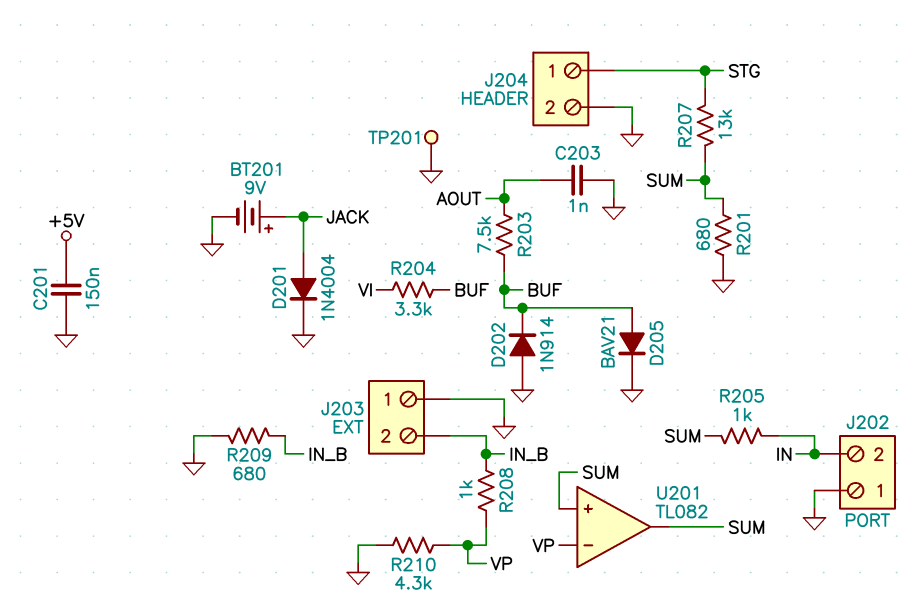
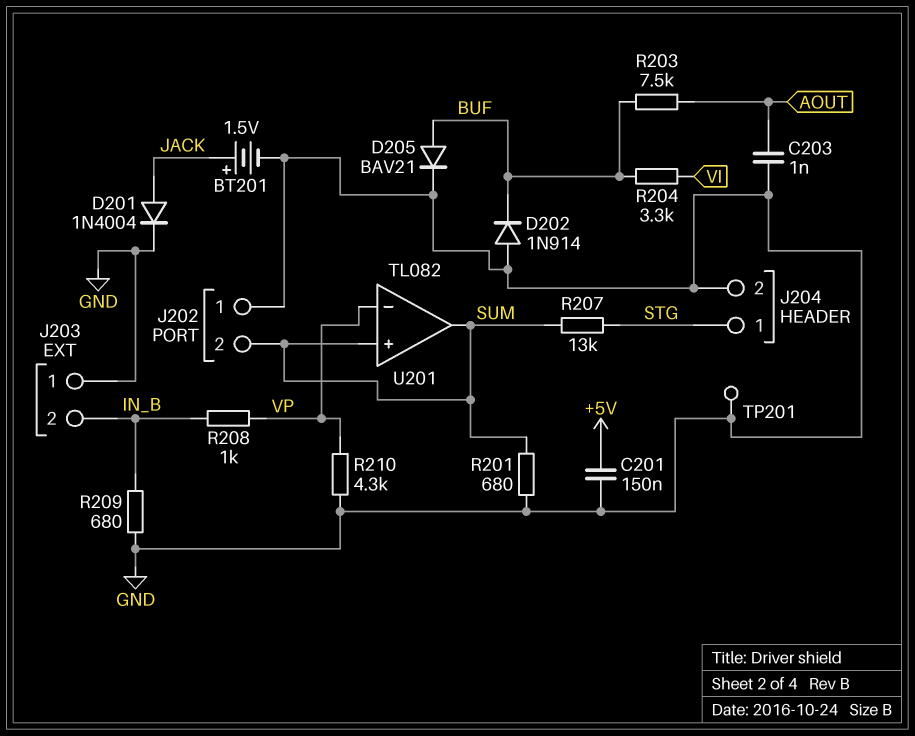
BT201: 9V (plus JACK, minus GND) -> 1.5V (plus JACK, minus GND)
J202 pin 2: IN -> SUM
R205: 1k (IN, SUM) -> none

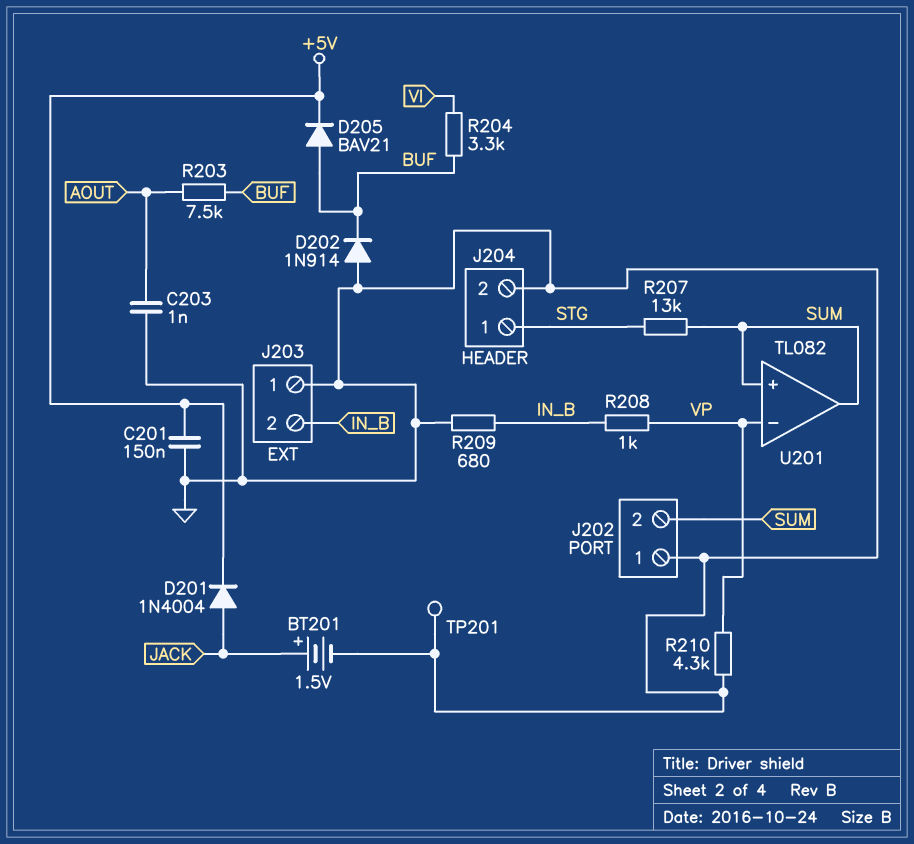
D201: diode 1N4004 (A JACK, K GND) -> diode 1N4004 (A JACK, K +5V)
D205: diode BAV21 (A BUF, K GND) -> diode BAV21 (A BUF, K +5V)
R201: 680 (GND, SUM) -> none

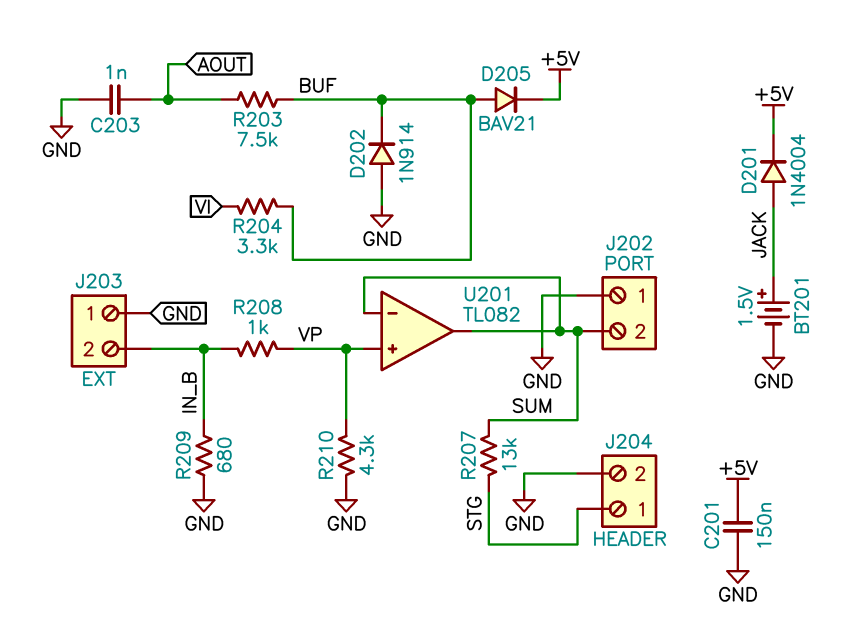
TP201: test point (GND) -> none
U201 pin in+: SUM -> VP
U201 pin in-: VP -> SUM

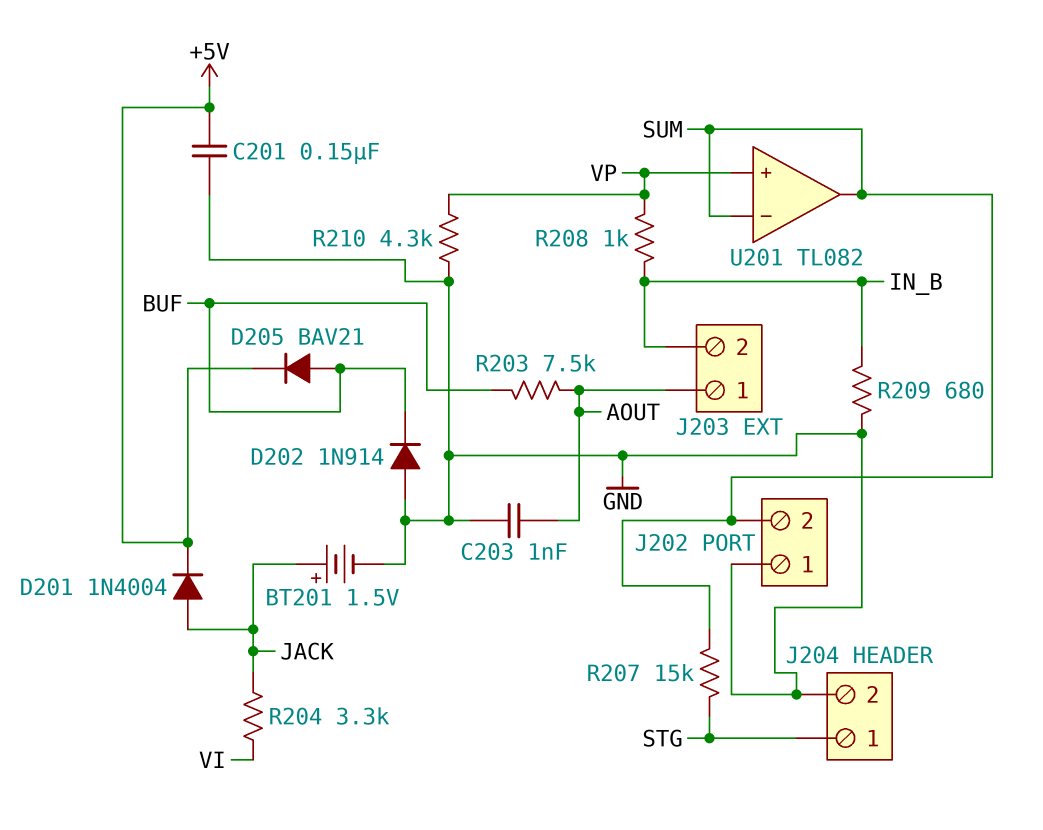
J203 pin 1: GND -> AOUT
R204: 3.3k (BUF, VI) -> 3.3k (JACK, VI)
R207: 13k (STG, SUM) -> 15k (STG, SUM)

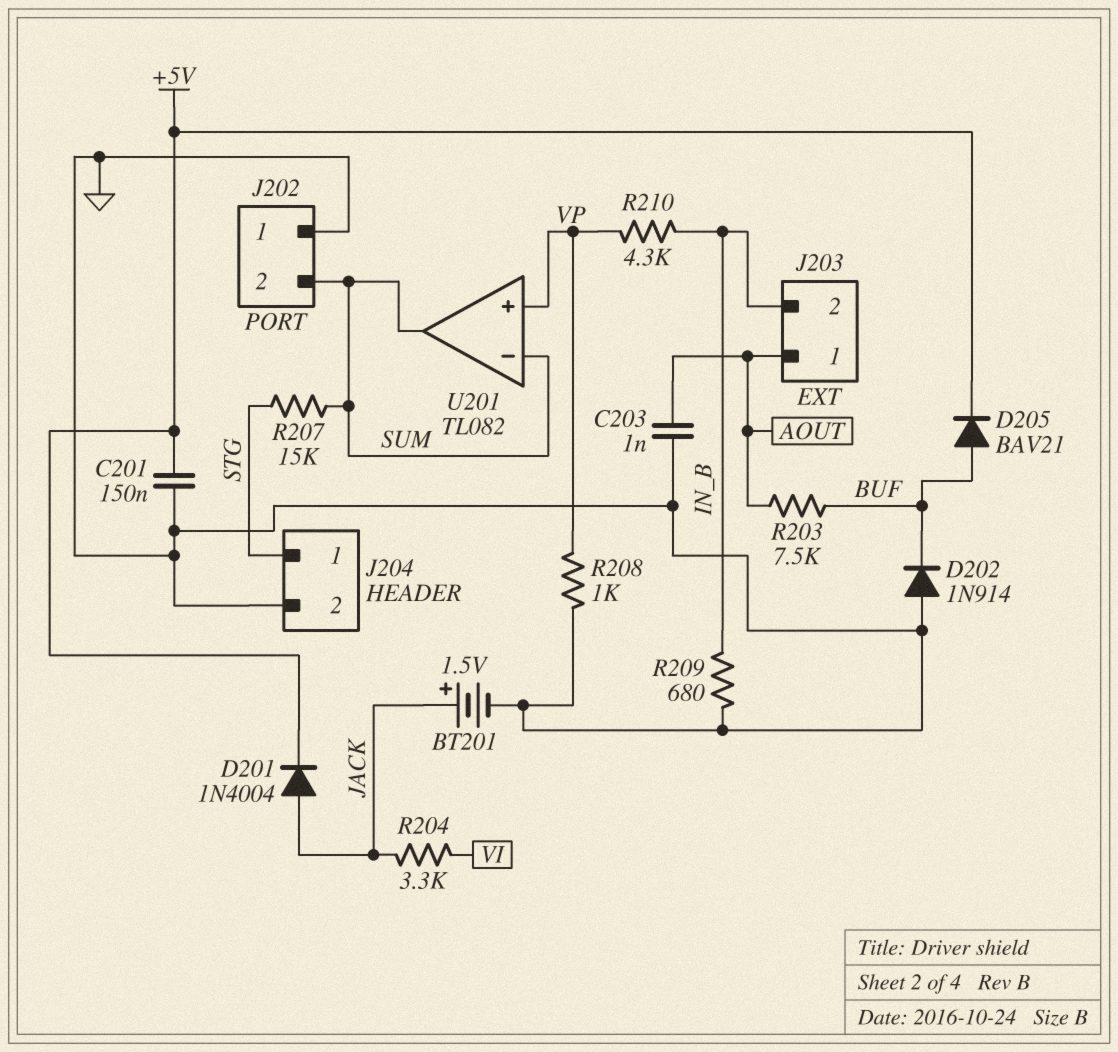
R208: 1k (IN_B, VP) -> 1k (GND, VP)
R210: 4.3k (GND, VP) -> 4.3k (IN_B, VP)

